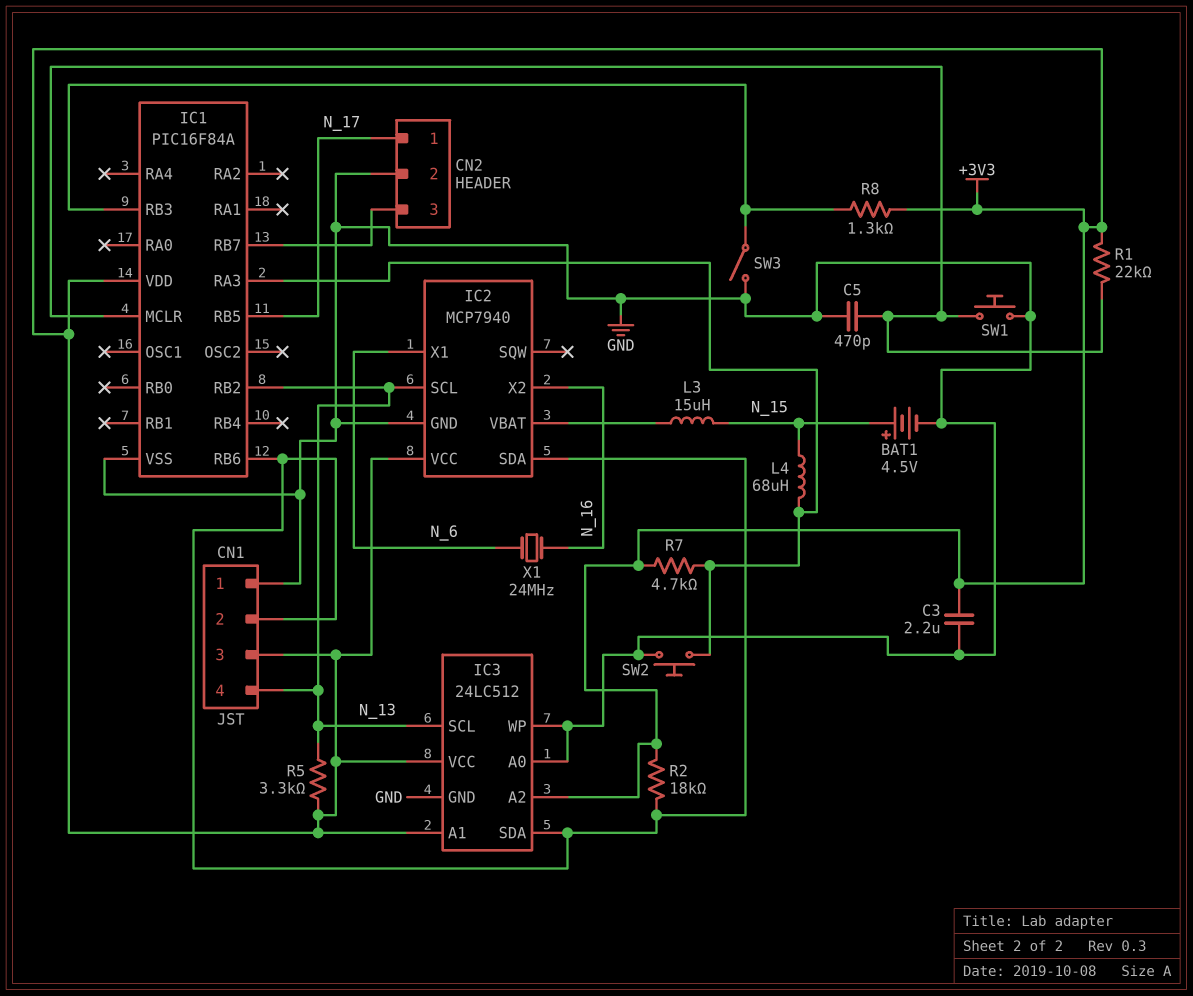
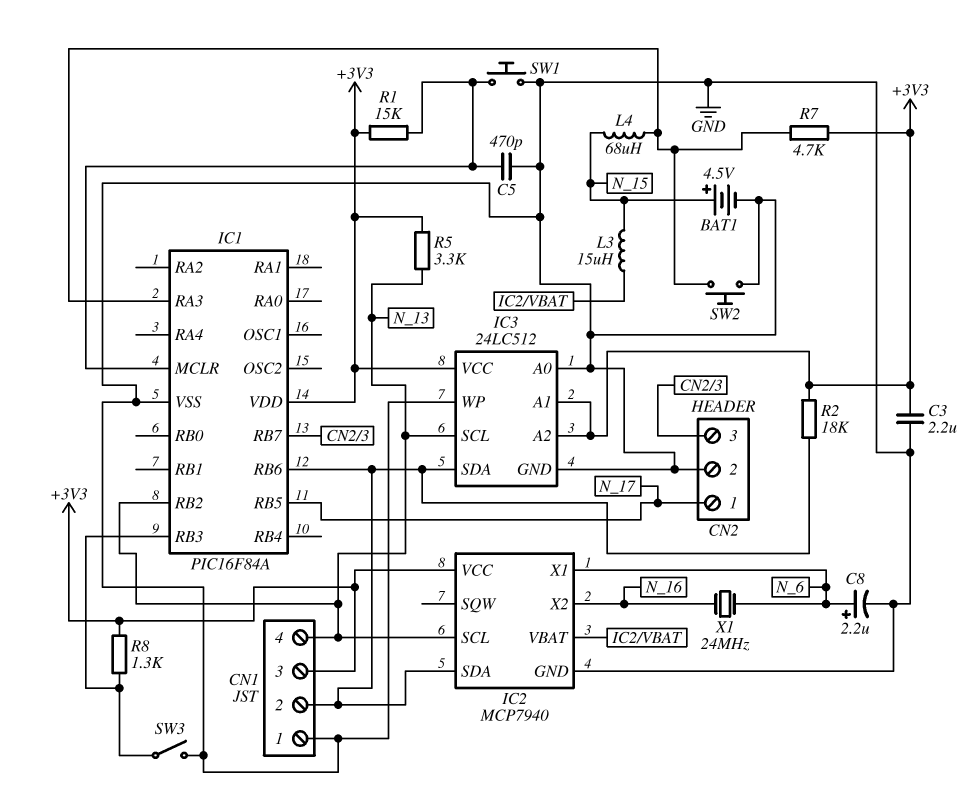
C8: none -> 2.2uF (plus N_6, minus GND)
R1: 22k (+3V3, IC1/MCLR) -> 15k (+3V3, IC1/MCLR)

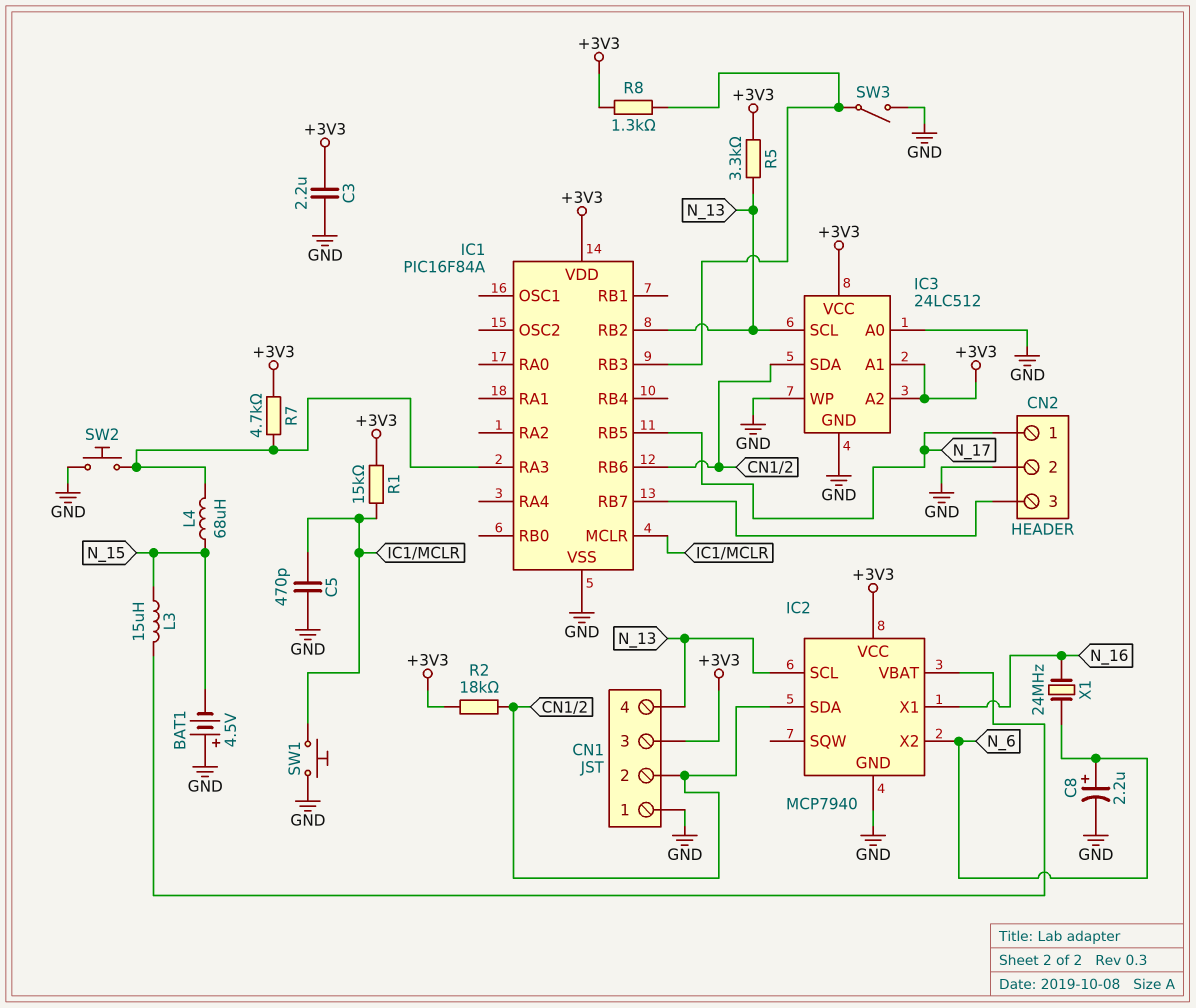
BAT1: 4.5V (plus N_15, minus GND) -> 4.5V (plus GND, minus N_15)
IC2 pin X1: N_6 -> N_16
IC2 pin X2: N_16 -> N_6

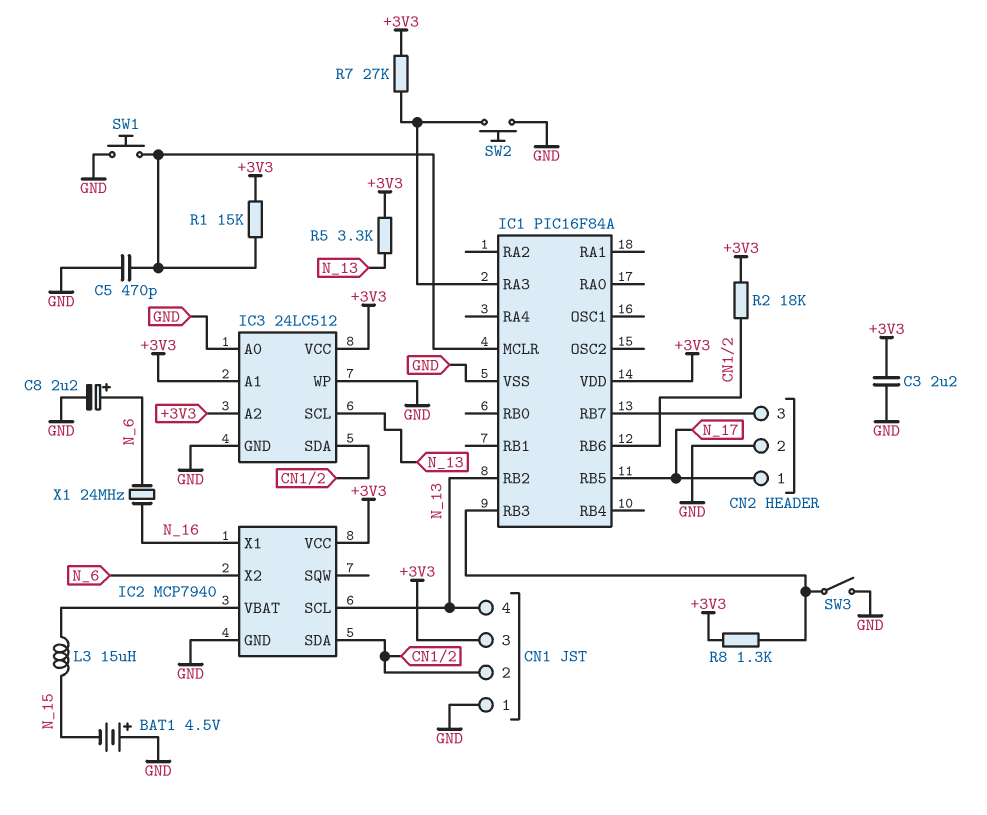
L4: 68uH (IC1/RA3, N_15) -> none
R7: 4.7k (+3V3, IC1/RA3) -> 27k (+3V3, IC1/RA3)

